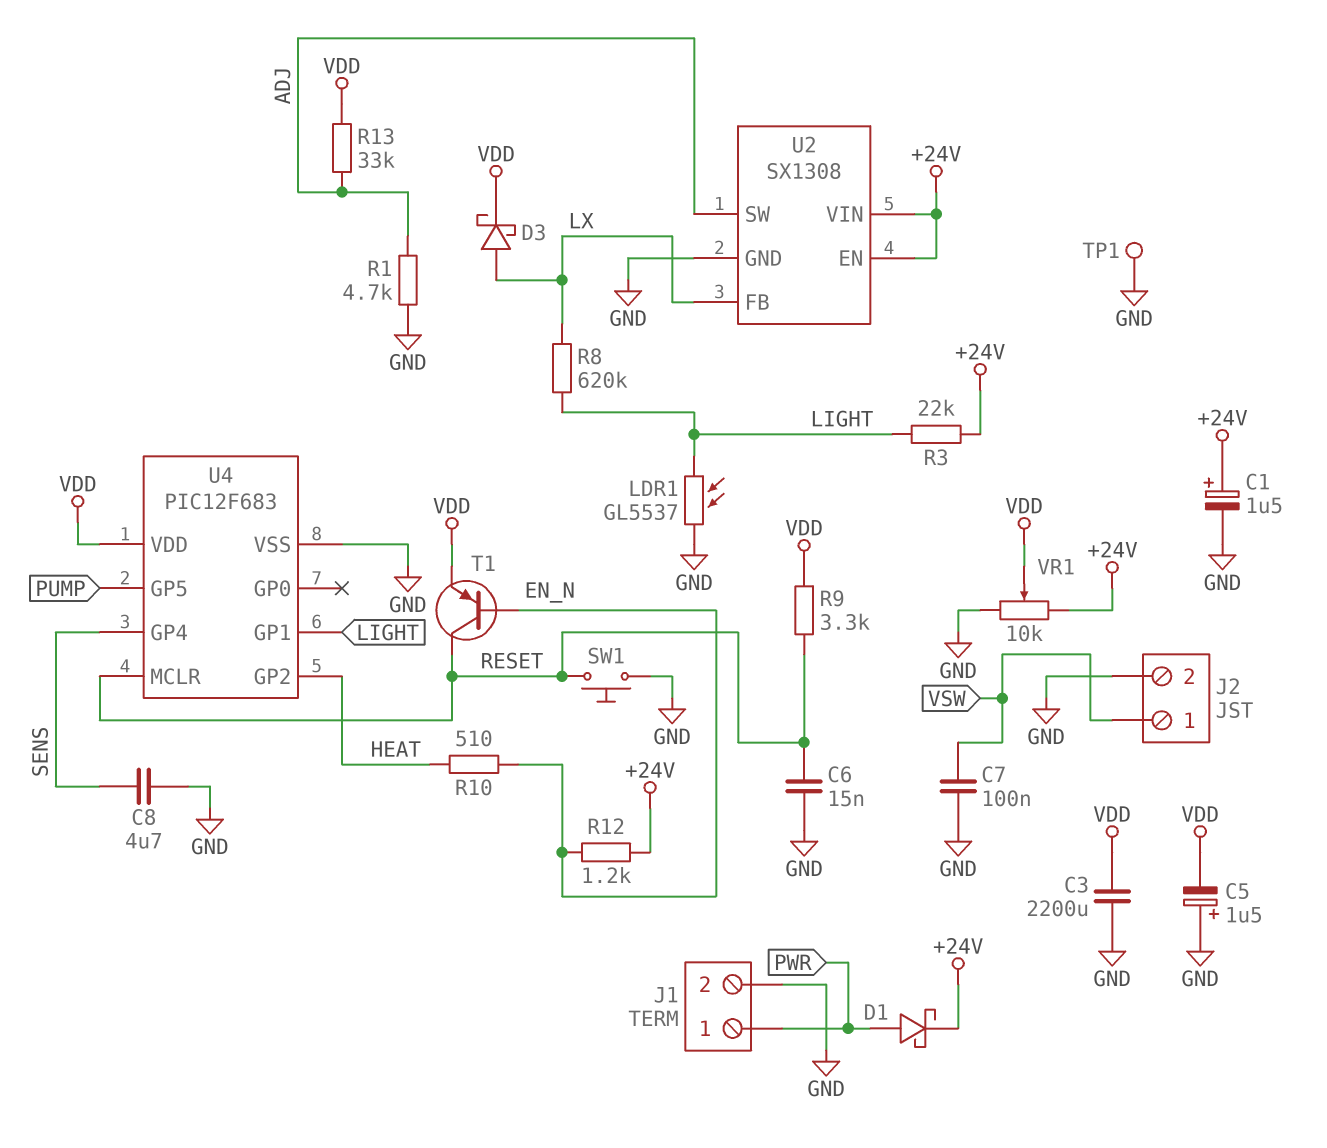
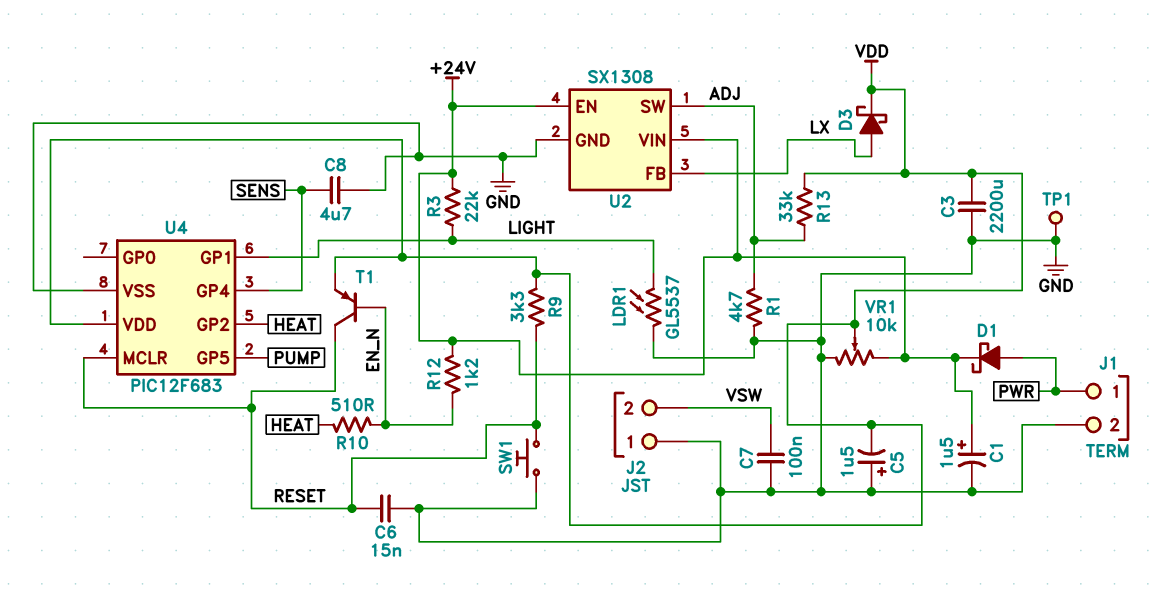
J2 pin 1: VSW -> GND
J2 pin 2: GND -> VSW
R8: 620k (LIGHT, LX) -> none

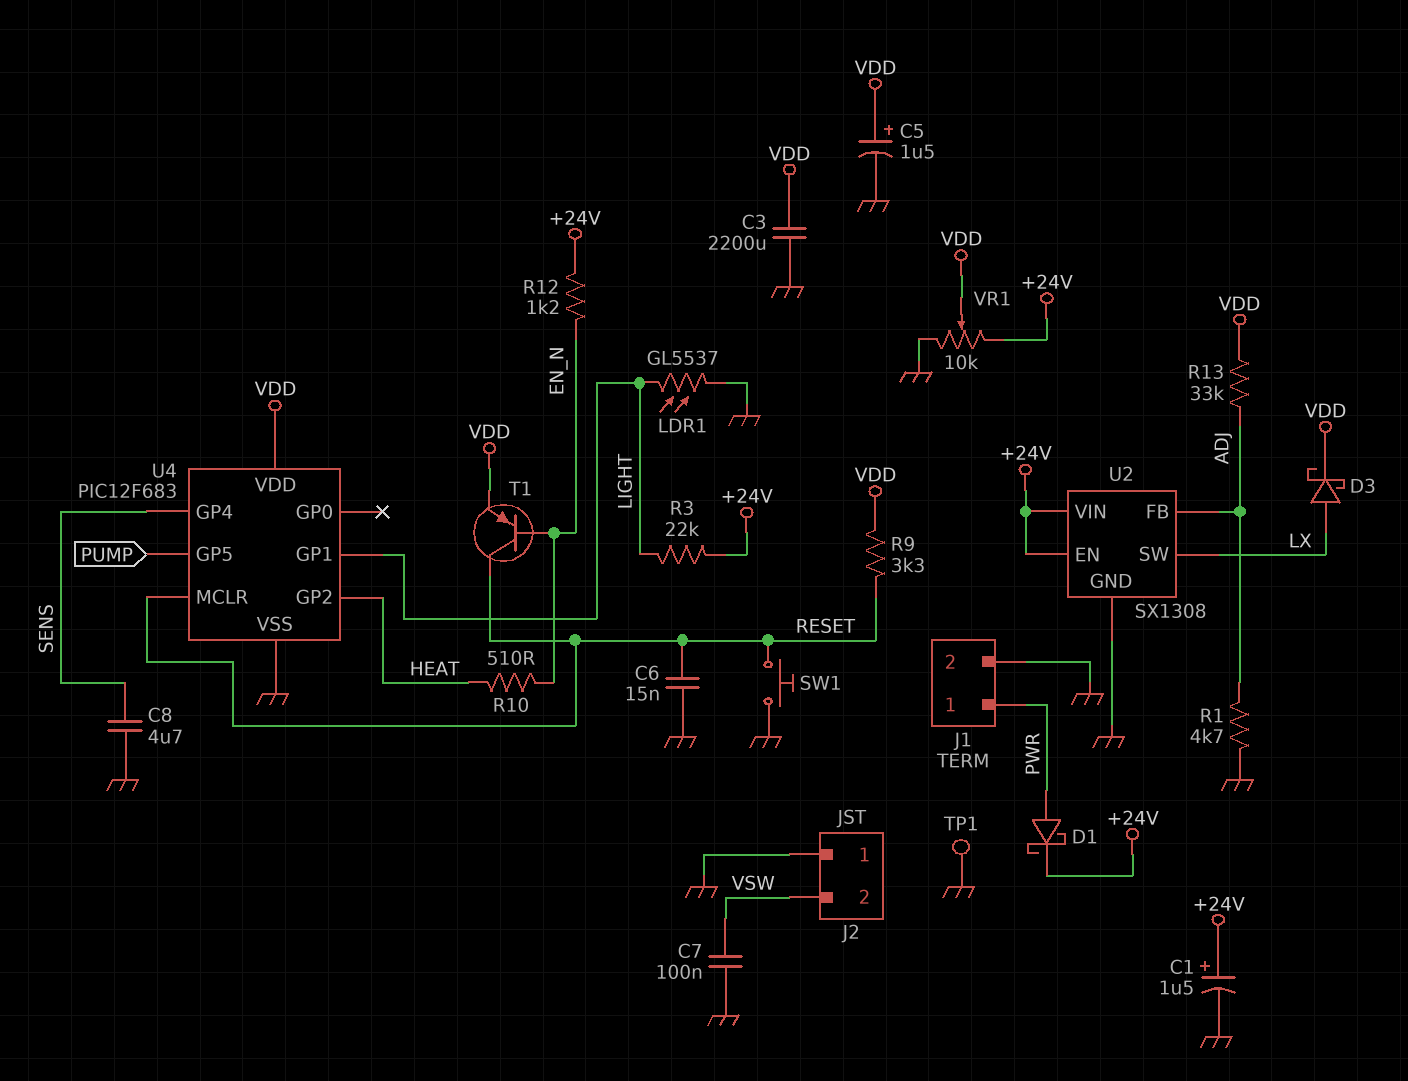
C5: 1.5uF (plus GND, minus VDD) -> 1.5uF (plus VDD, minus GND)
U2 pin FB: LX -> ADJ
U2 pin SW: ADJ -> LX

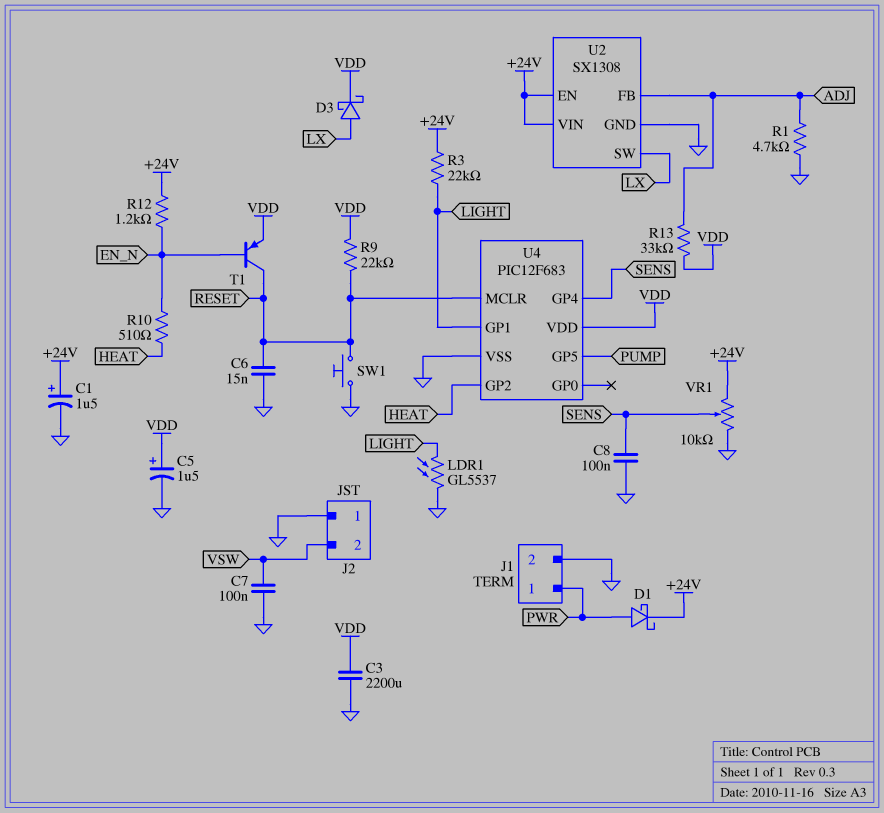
C8: 4.7uF (GND, SENS) -> 100nF (GND, SENS)
R9: 3.3k (RESET, VDD) -> 22k (RESET, VDD)
TP1: test point (GND) -> none
VR1: 10k (+24V, GND, wiper VDD) -> 10k (+24V, GND, wiper SENS)

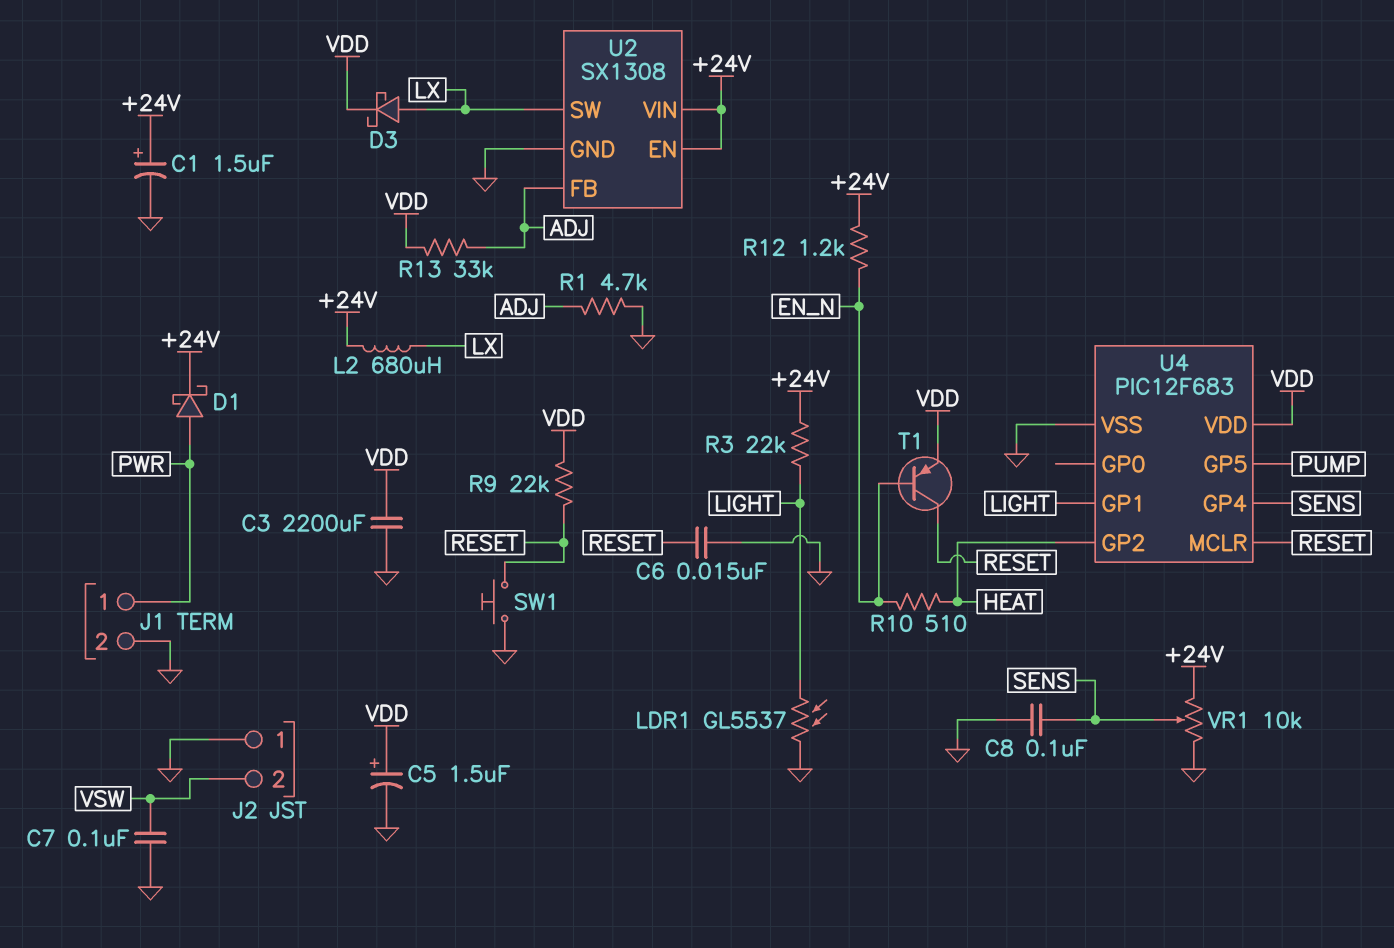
L2: none -> 680uH (+24V, LX)

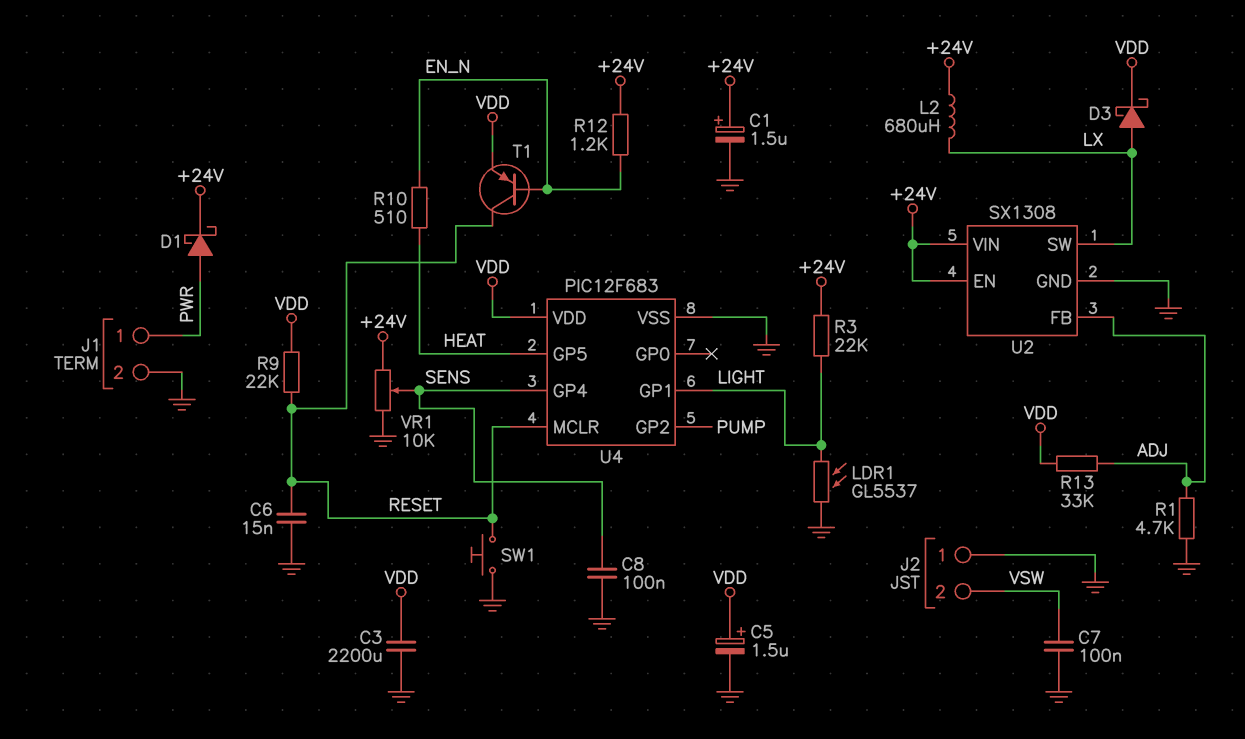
U4 pin GP2: HEAT -> PUMP
U4 pin GP5: PUMP -> HEAT

